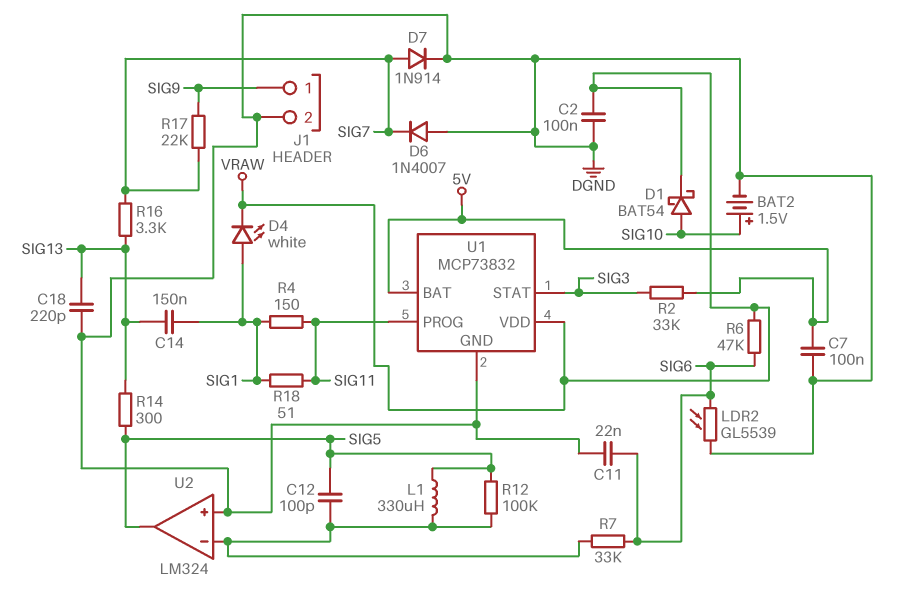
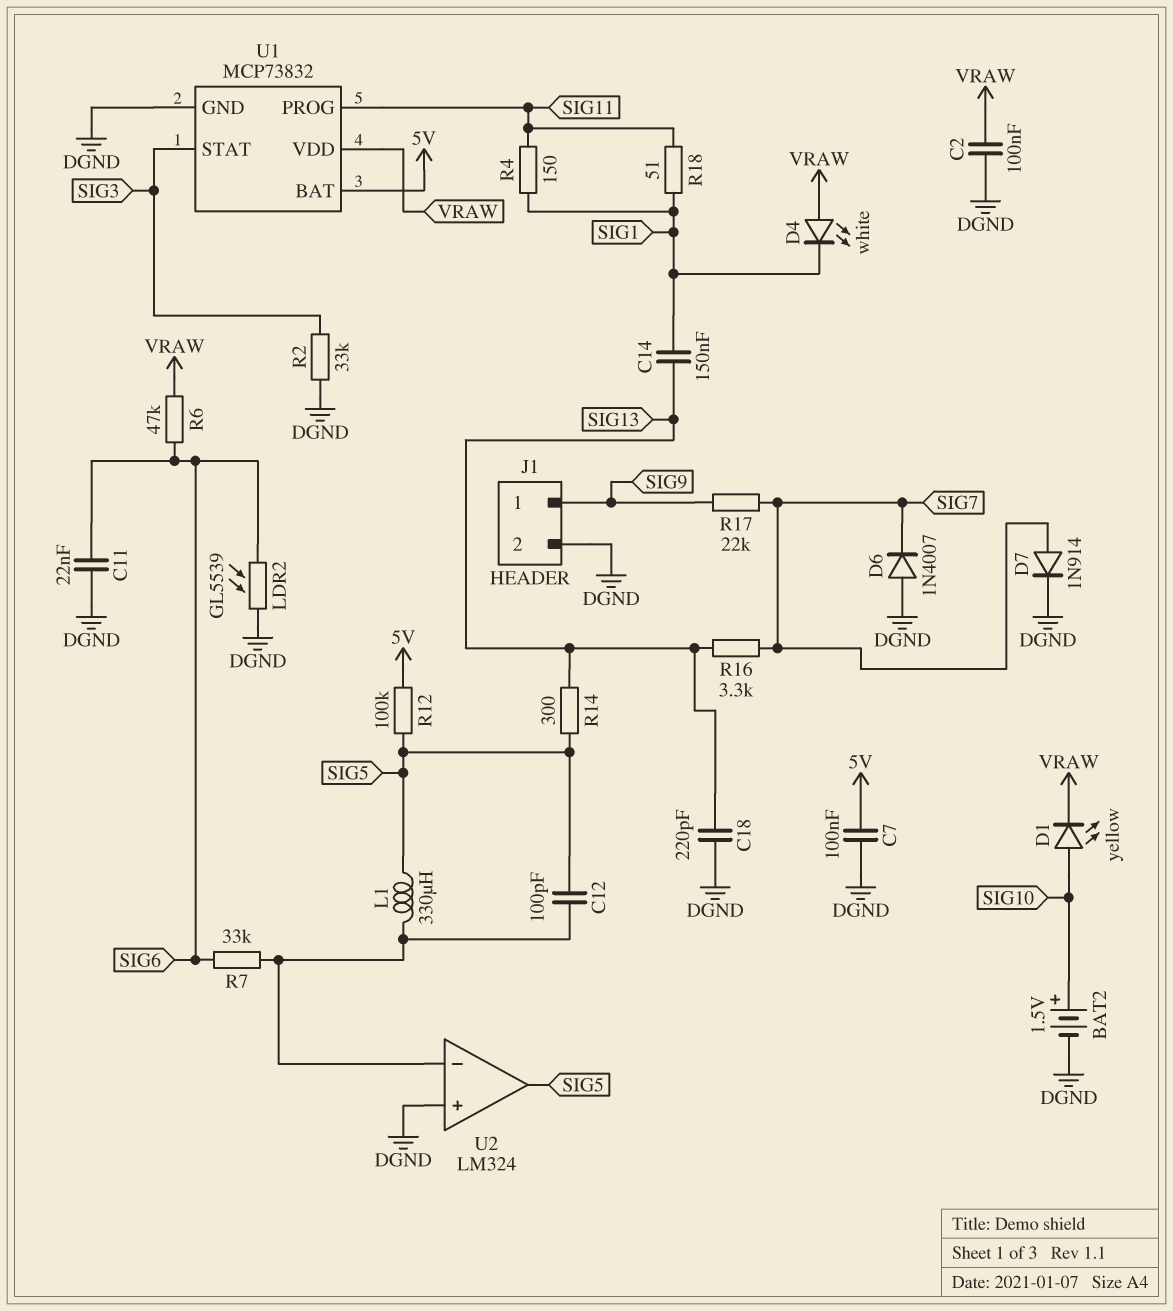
D1: schottky BAT54 (A SIG10, K VRAW) -> LED yellow (A SIG10, K VRAW)
D4: LED white (A SIG1, K VRAW) -> LED white (A VRAW, K SIG1)
R2: 33k (5V, SIG3) -> 33k (DGND, SIG3)
R12: 100k (SIG5, U2/in-) -> 100k (5V, SIG5)

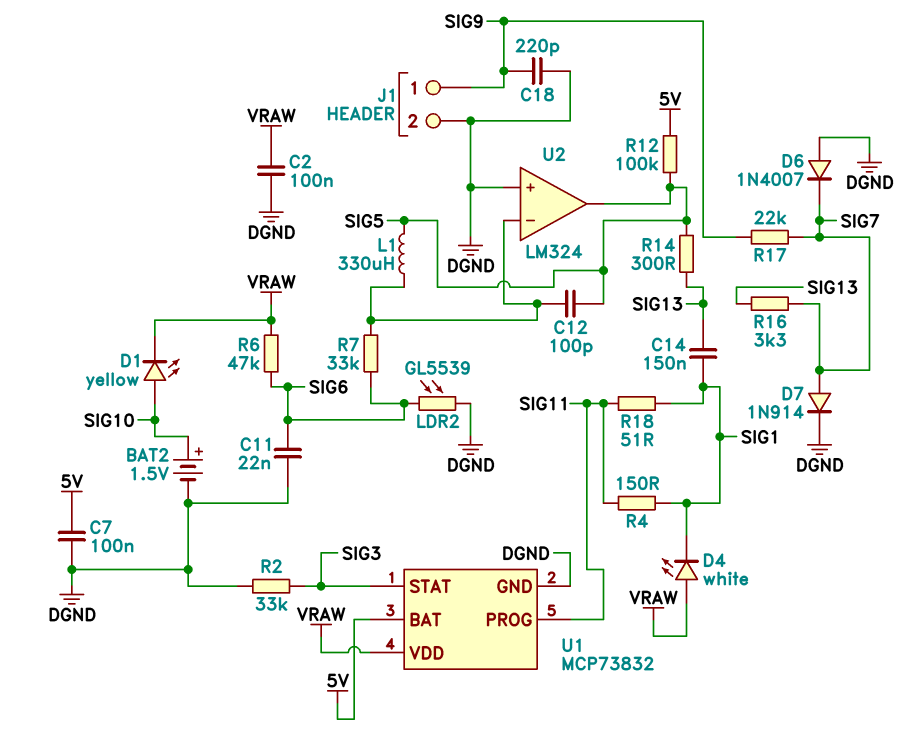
C18: 220pF (DGND, SIG13) -> 220pF (DGND, SIG9)

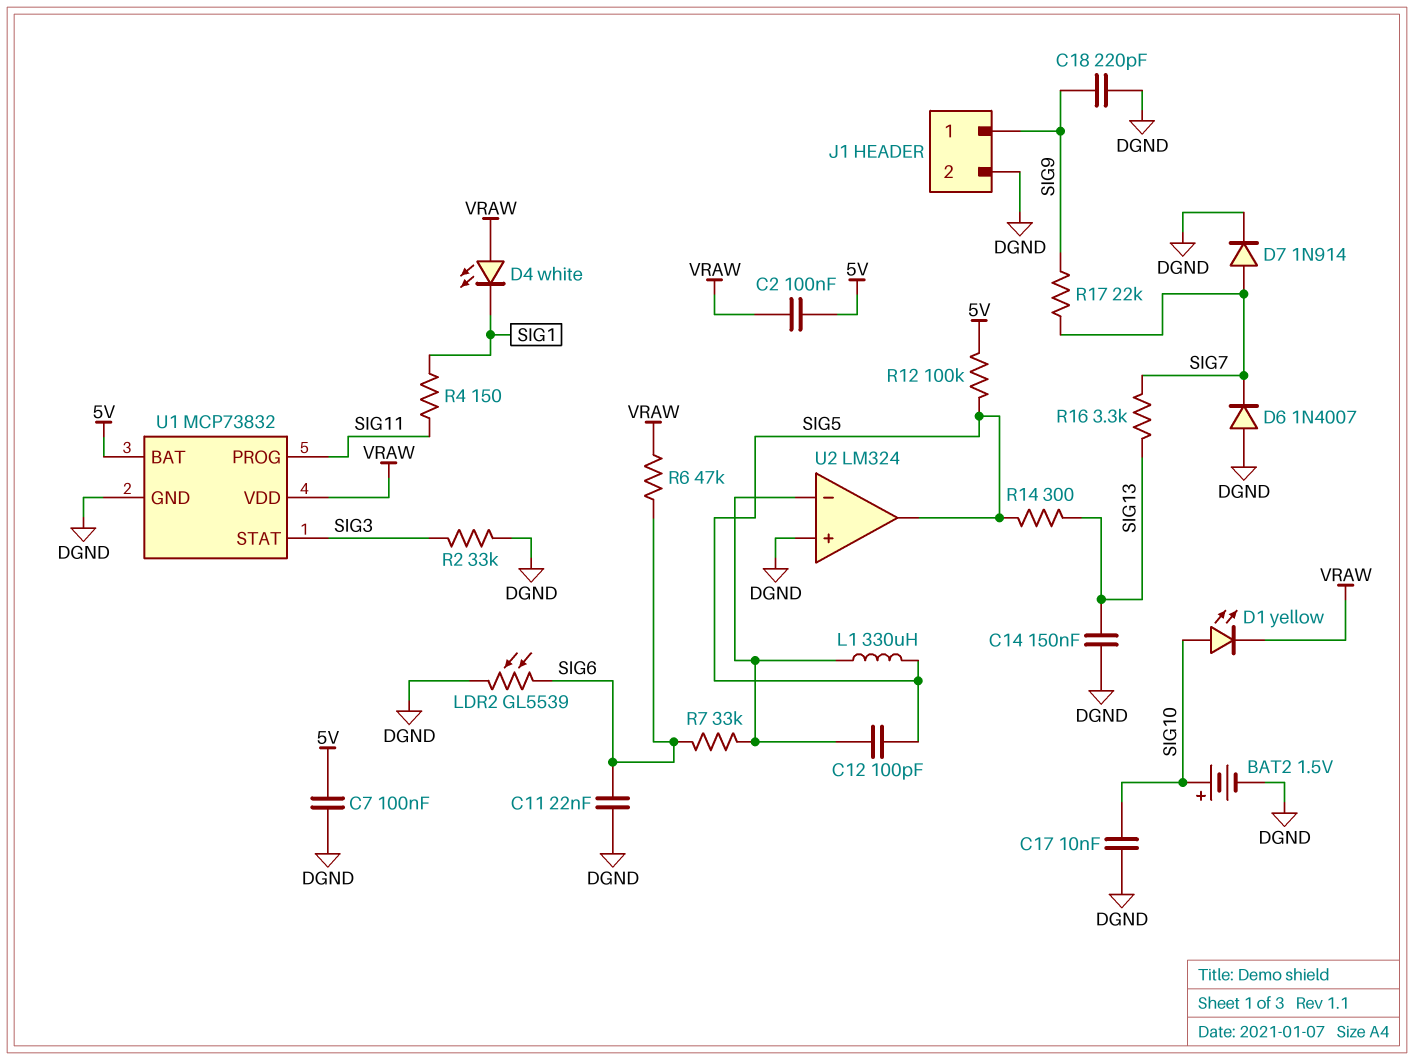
C2: 100nF (DGND, VRAW) -> 100nF (5V, VRAW)
C14: 150nF (SIG1, SIG13) -> 150nF (DGND, SIG13)
C17: none -> 10nF (DGND, SIG10)
R18: 51 (SIG1, SIG11) -> none

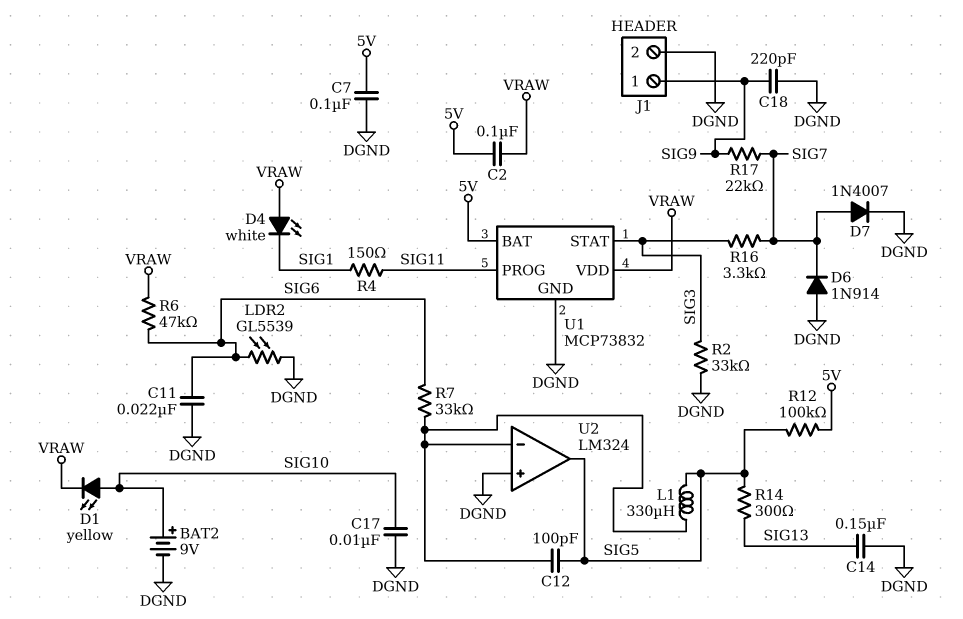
BAT2: 1.5V (plus SIG10, minus DGND) -> 9V (plus SIG10, minus DGND)
D6: diode 1N4007 (A DGND, K SIG7) -> diode 1N914 (A DGND, K SIG7)
D7: diode 1N914 (A SIG7, K DGND) -> diode 1N4007 (A SIG7, K DGND)
R16: 3.3k (SIG7, SIG13) -> 3.3k (SIG3, SIG7)

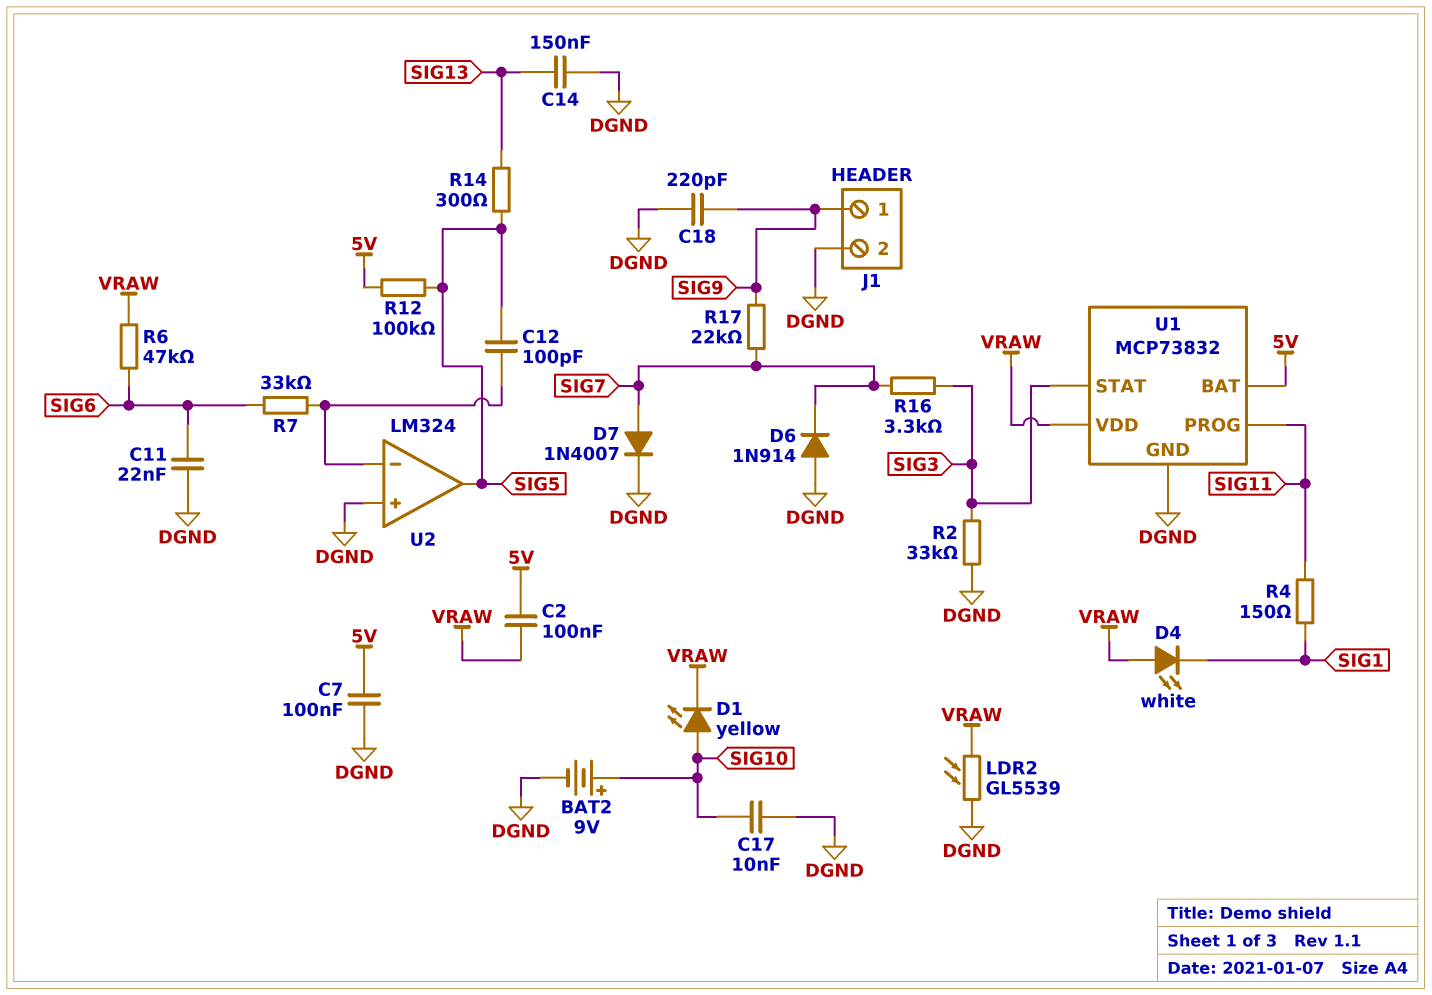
L1: 330uH (SIG5, U2/in-) -> none
LDR2: GL5539 (DGND, SIG6) -> GL5539 (DGND, VRAW)

